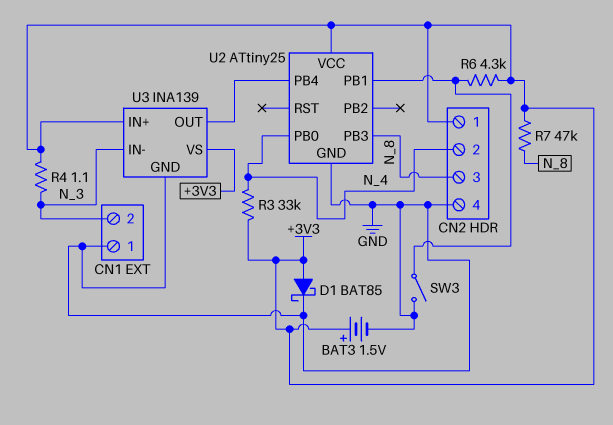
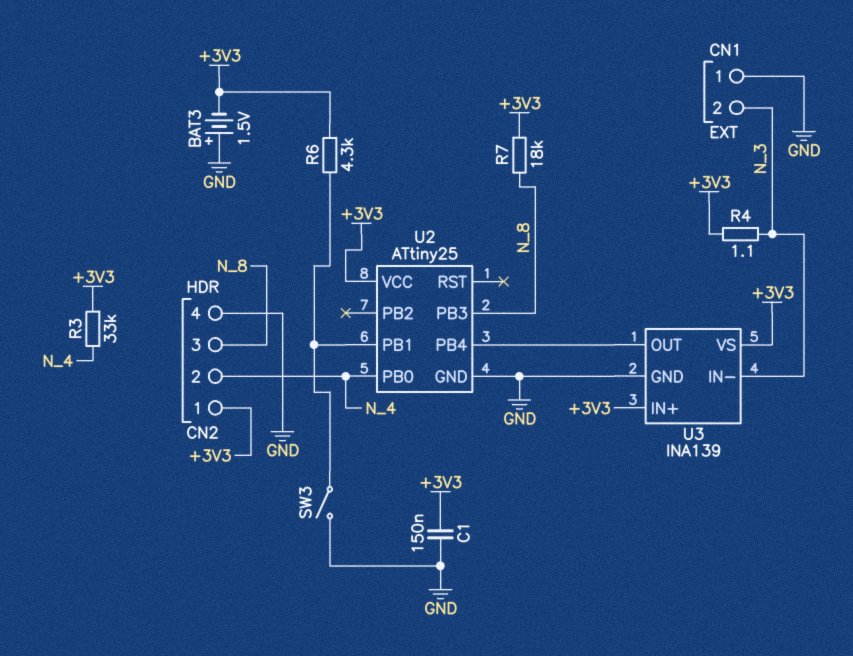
BAT3: 1.5V (plus +3V3, minus GND) -> 1.5V (plus GND, minus +3V3)
C1: none -> 150nF (+3V3, GND)
D1: schottky BAT85 (A +3V3, K GND) -> none
R7: 47k (+3V3, N_8) -> 18k (+3V3, N_8)

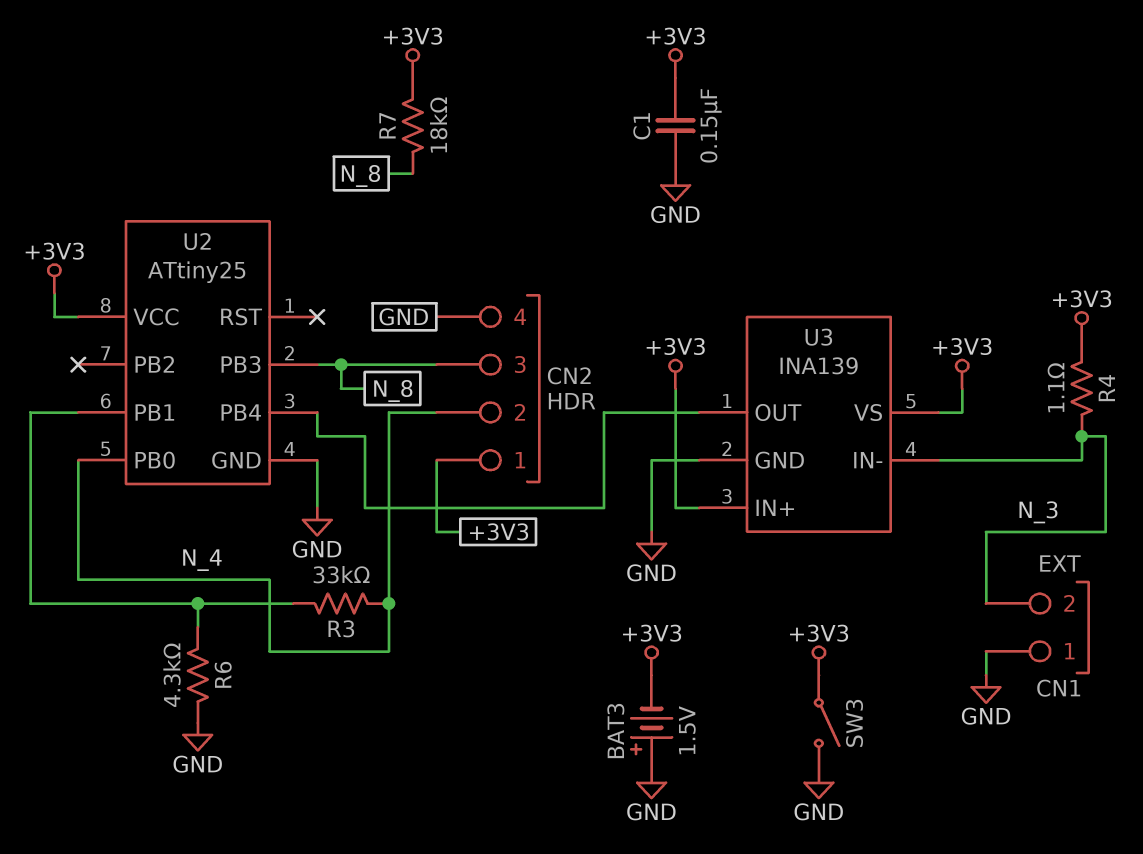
R3: 33k (+3V3, N_4) -> 33k (N_4, U2/PB1)
R6: 4.3k (+3V3, U2/PB1) -> 4.3k (GND, U2/PB1)
SW3: switch (GND, U2/PB1) -> switch (+3V3, GND)

